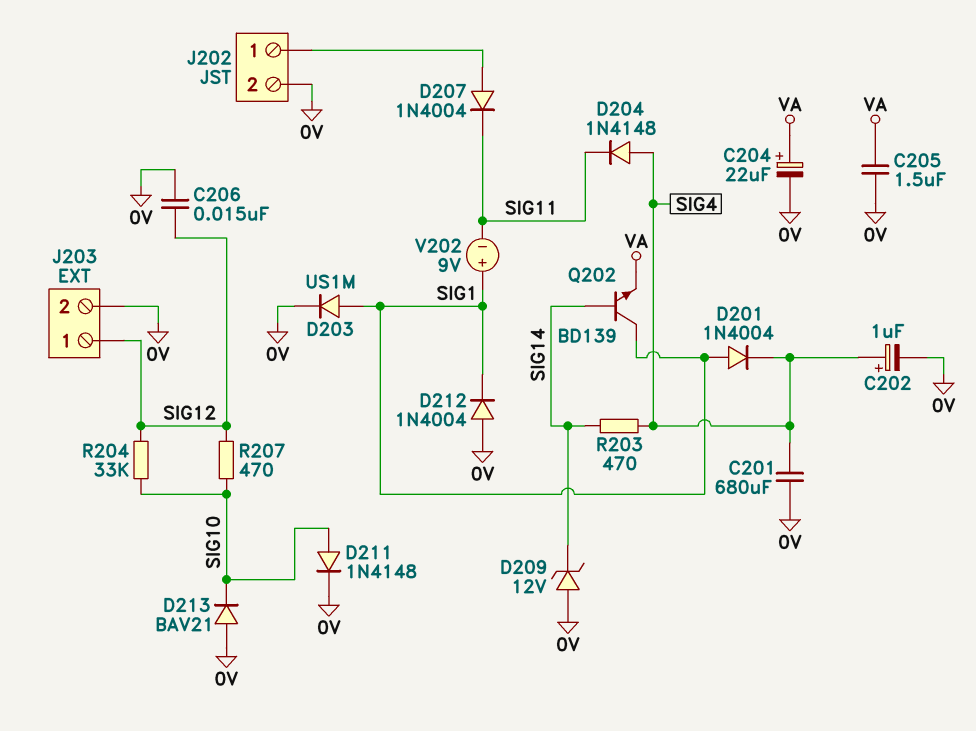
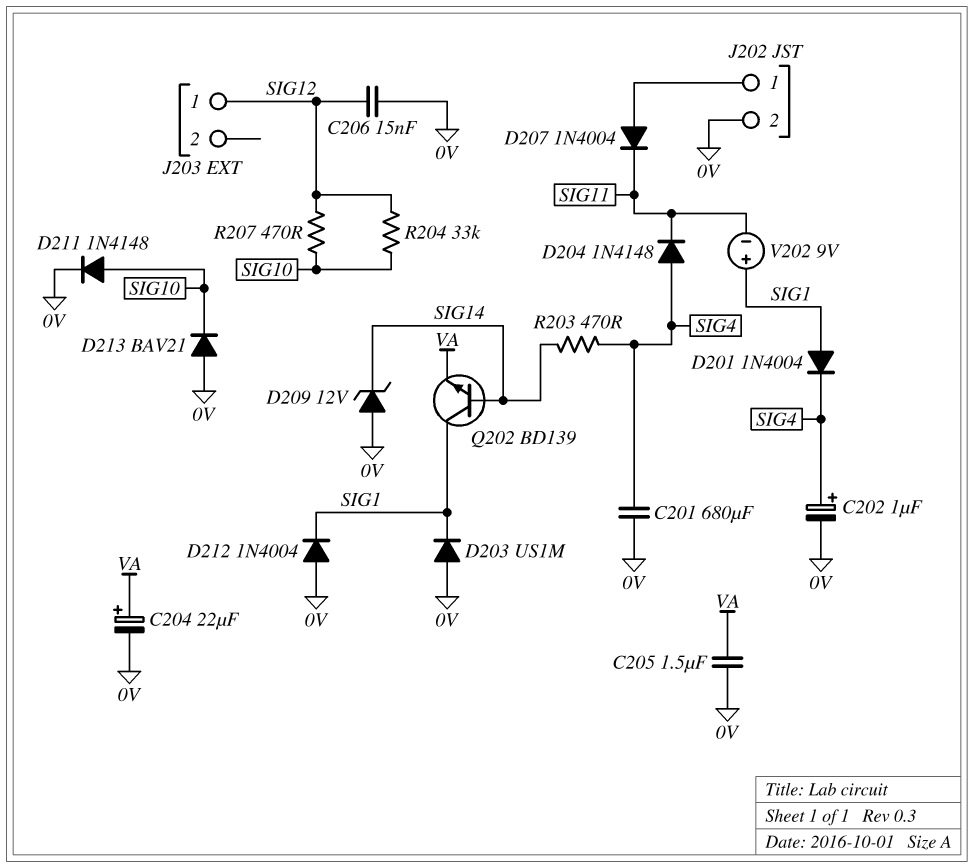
D203: diode US1M (A SIG1, K 0V) -> diode US1M (A 0V, K SIG1)
J203 pin 2: 0V -> none

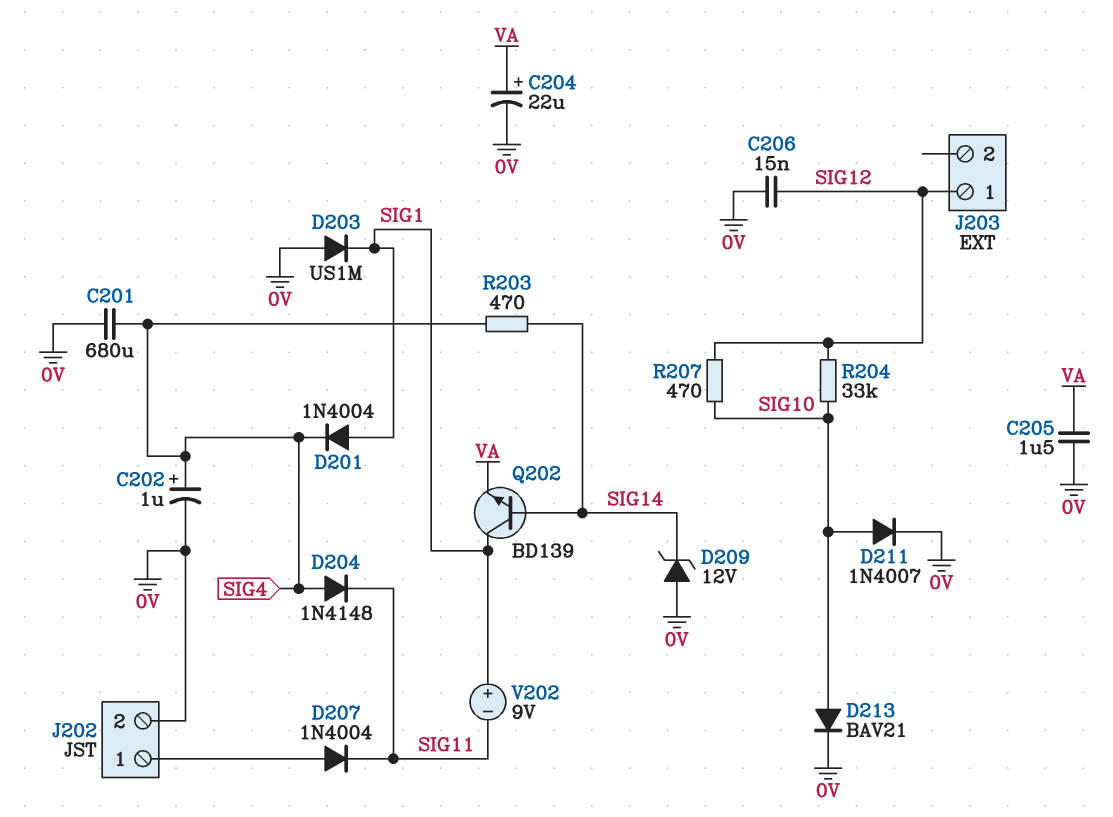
D211: diode 1N4148 (A SIG10, K 0V) -> diode 1N4007 (A SIG10, K 0V)
D212: diode 1N4004 (A 0V, K SIG1) -> none
D213: diode BAV21 (A 0V, K SIG10) -> diode BAV21 (A SIG10, K 0V)

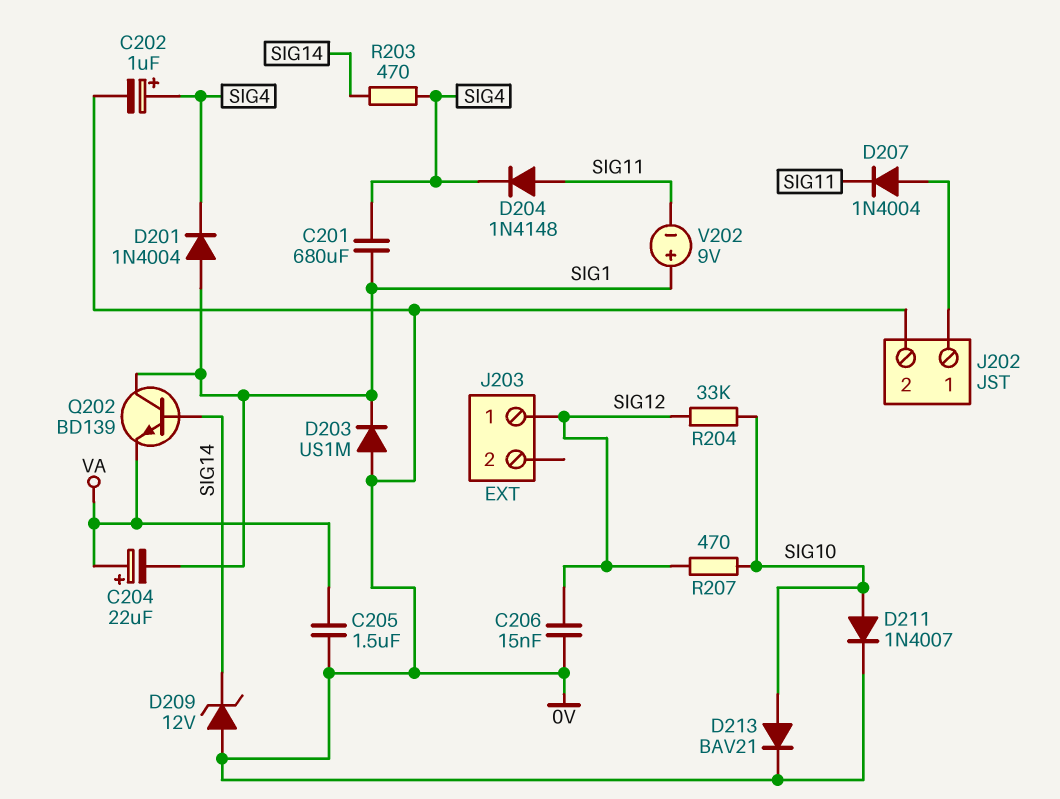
C201: 680uF (0V, SIG4) -> 680uF (SIG1, SIG4)
C204: 22uF (plus VA, minus 0V) -> 22uF (plus VA, minus SIG1)
D204: diode 1N4148 (A SIG4, K SIG11) -> diode 1N4148 (A SIG11, K SIG4)

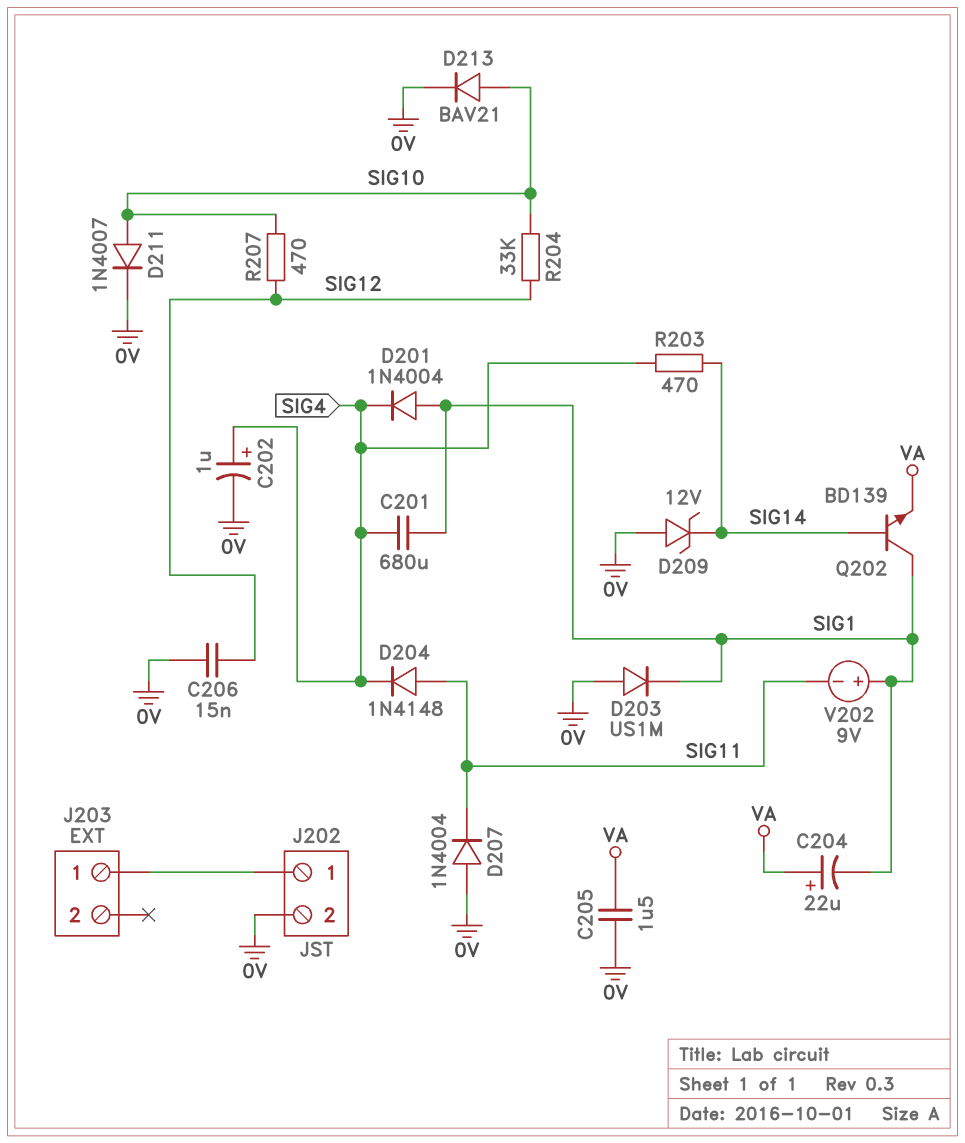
D207: diode 1N4004 (A J202/1, K SIG11) -> diode 1N4004 (A 0V, K SIG11)
J203 pin 1: SIG12 -> J202/1

